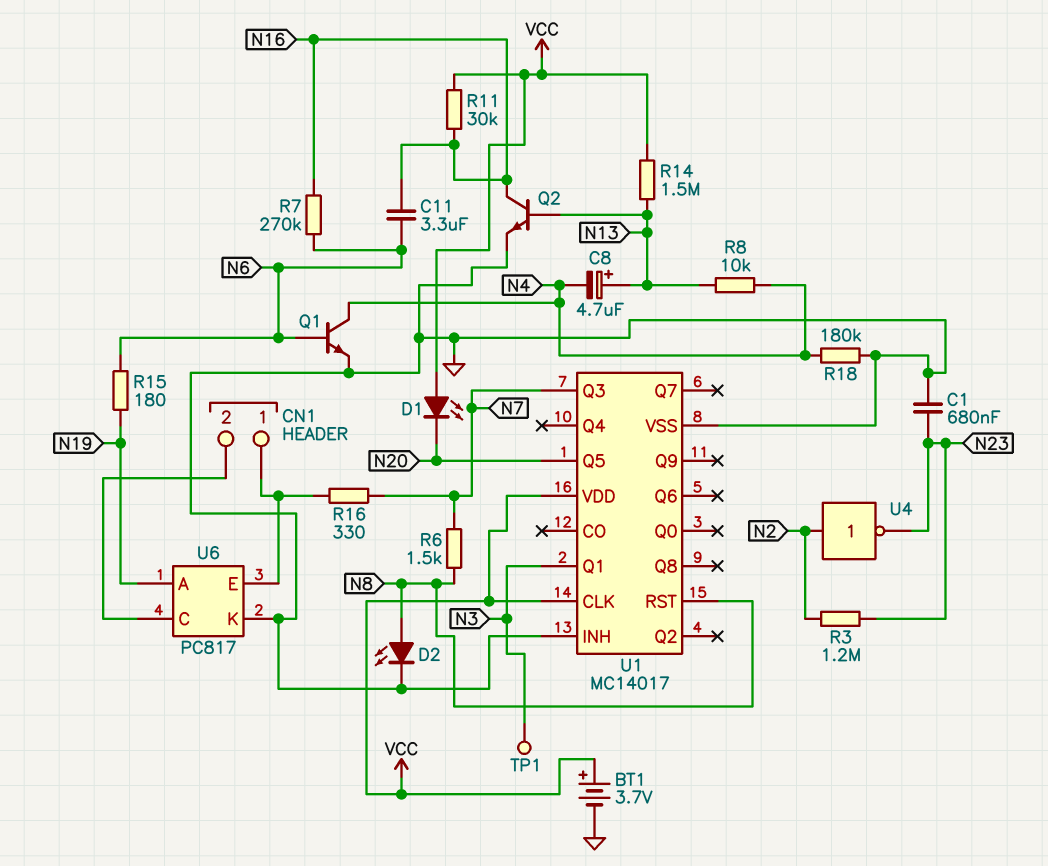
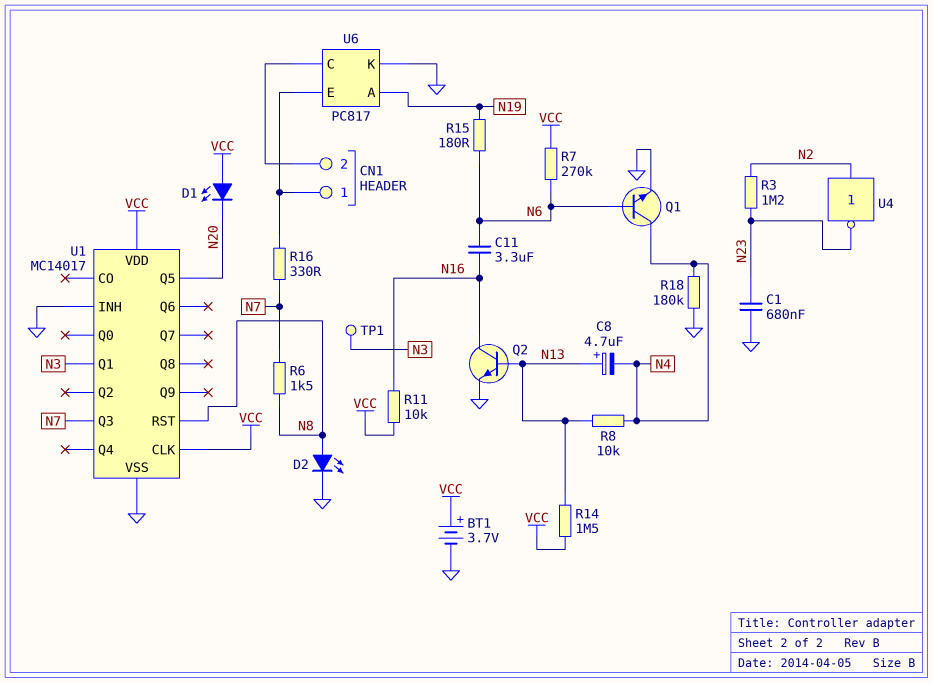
R7: 270k (N6, N16) -> 270k (N6, VCC)
R11: 30k (N16, VCC) -> 10k (N16, VCC)

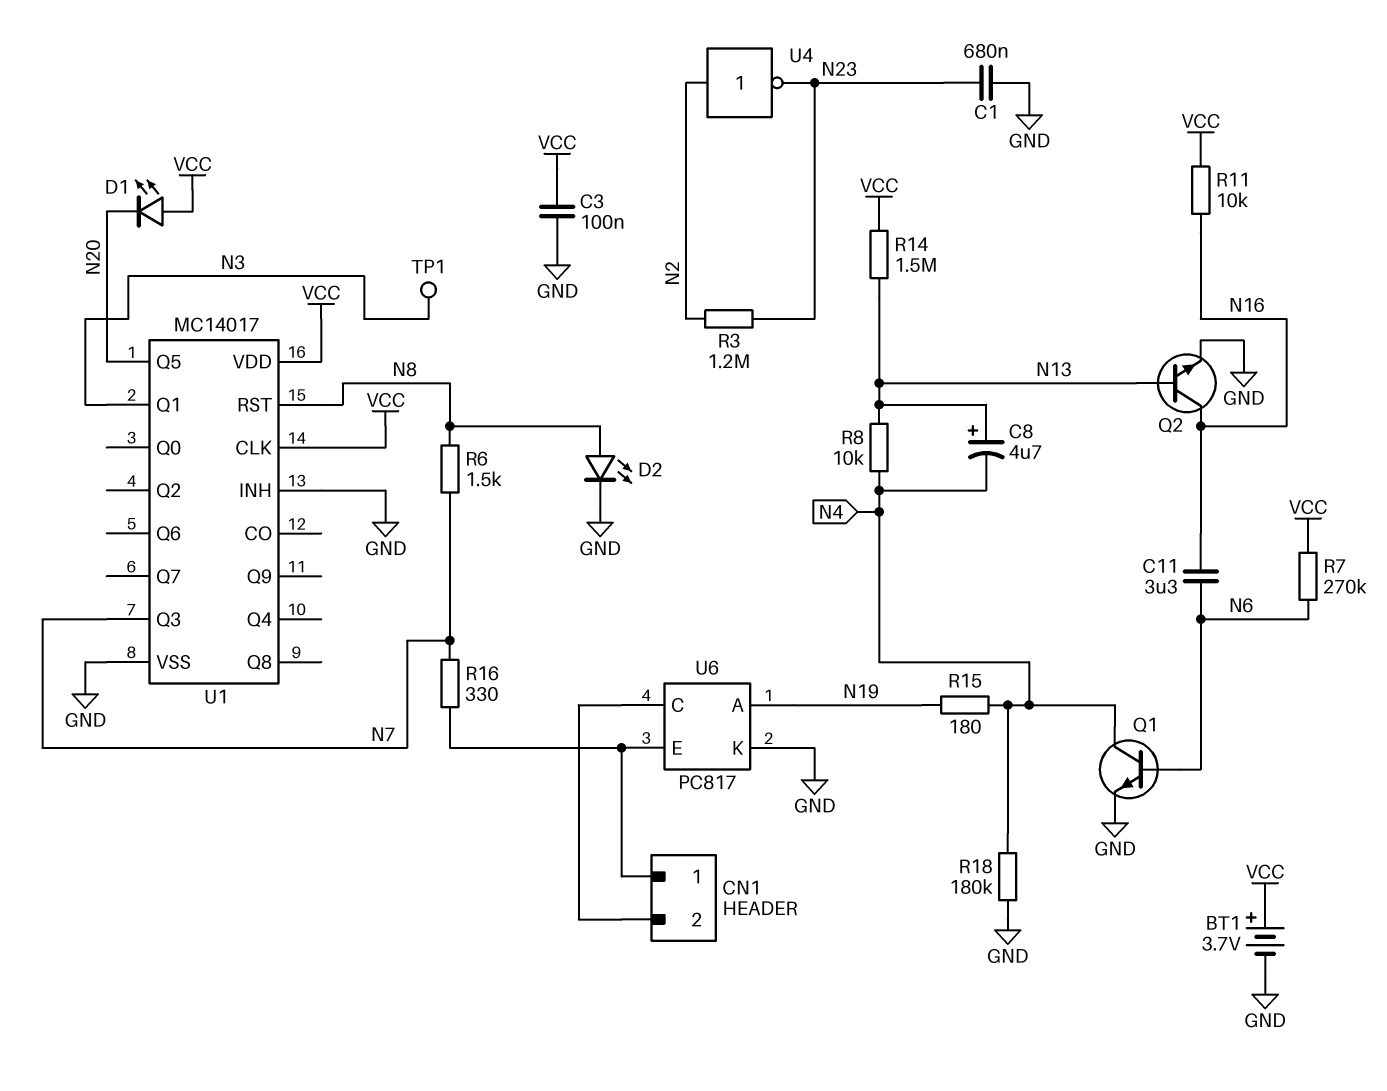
C3: none -> 100nF (GND, VCC)
R15: 180 (N6, N19) -> 180 (N4, N19)

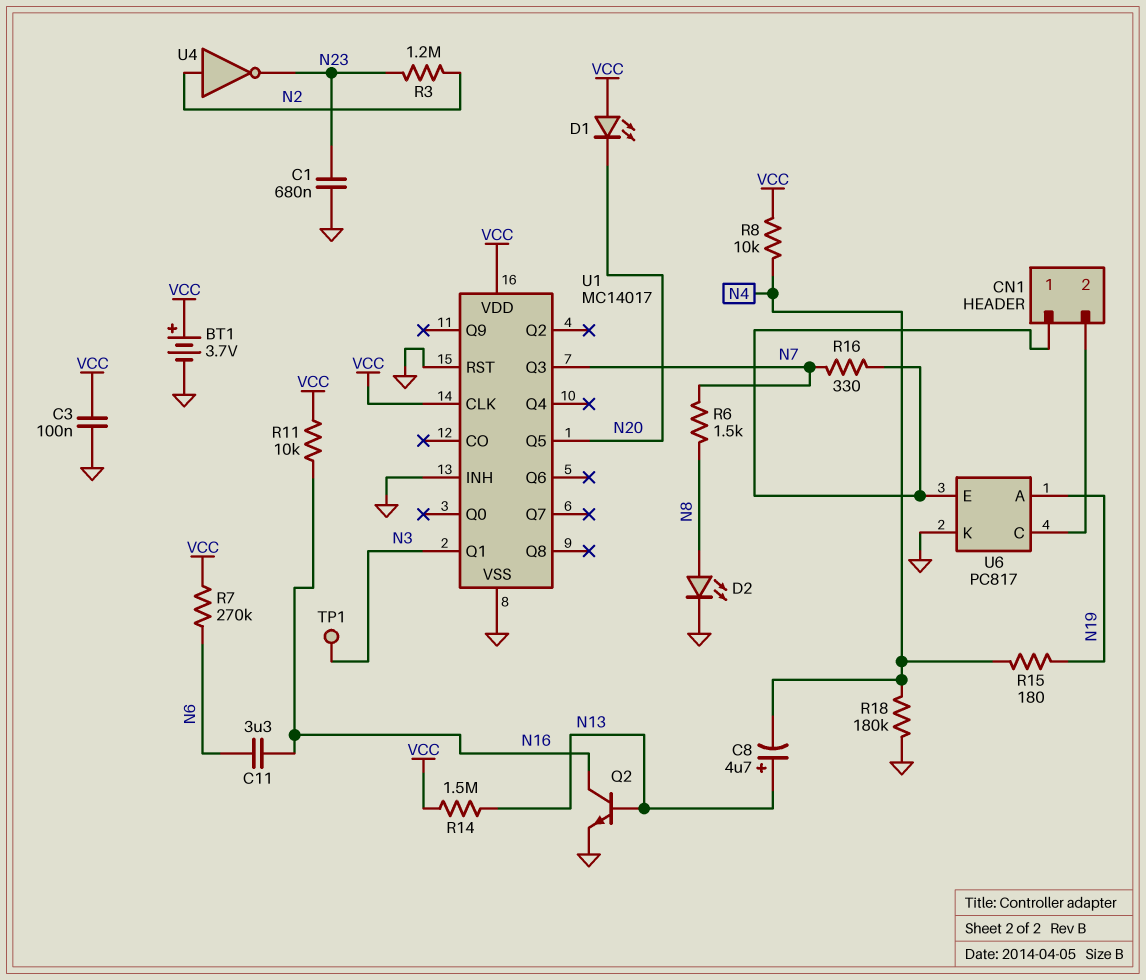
Q1: NPN (B N6, C N4, E GND) -> none
R8: 10k (N4, N13) -> 10k (N4, VCC)
U1 pin RST: N8 -> GND

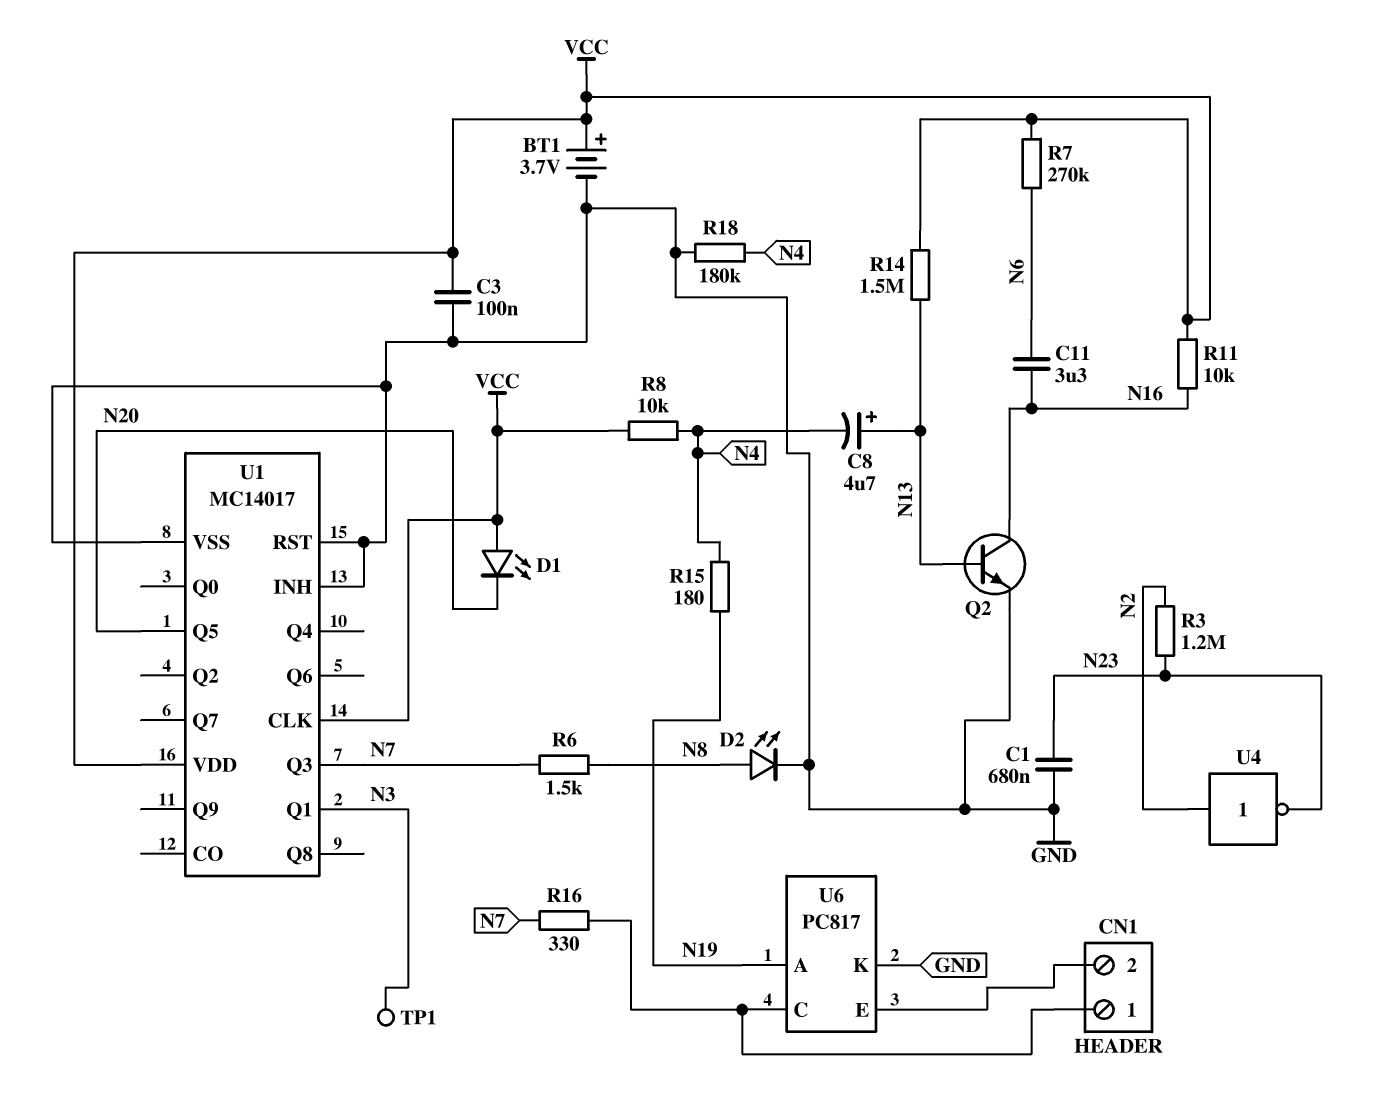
U6 pin C: CN1/2 -> CN1/1
U6 pin E: CN1/1 -> CN1/2

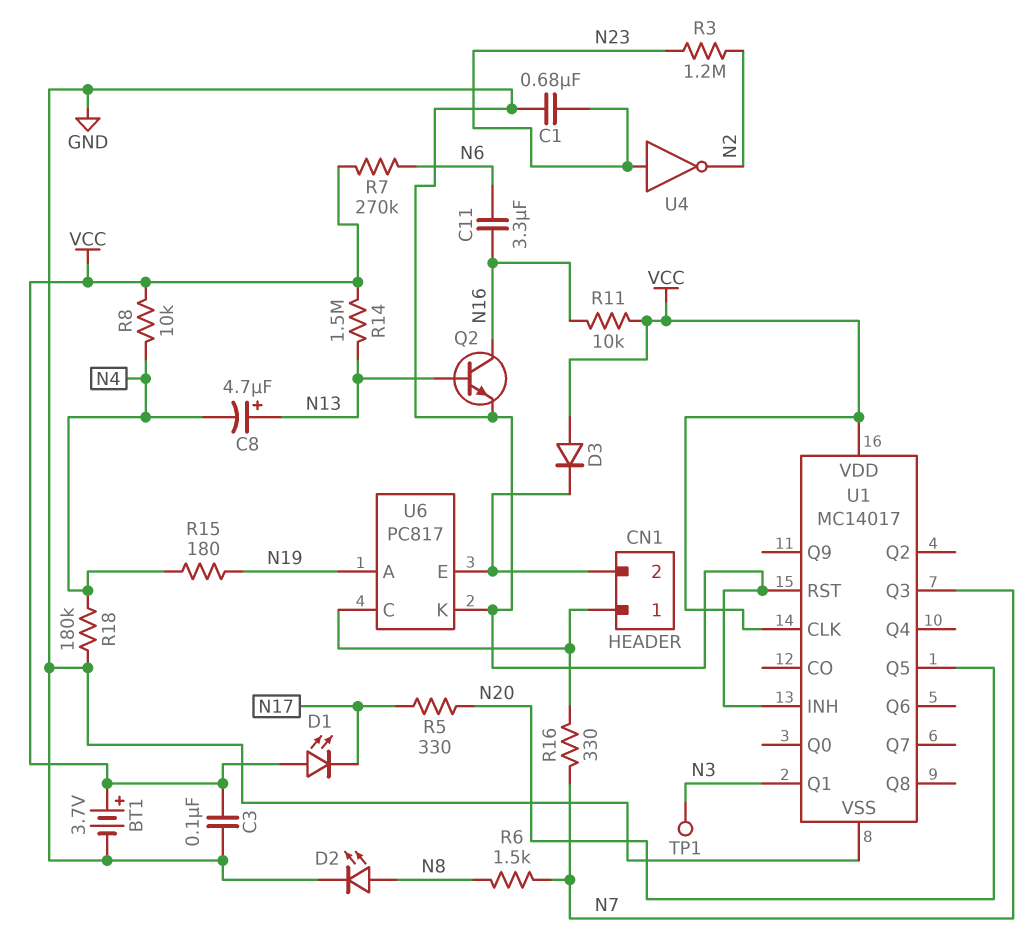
D1: LED (A VCC, K N20) -> LED (A VCC, K N17)
D3: none -> diode (A VCC, K CN1/2)
R5: none -> 330 (N17, N20)
U4: NOT (in N2, out N23) -> NOT (in N23, out N2)

